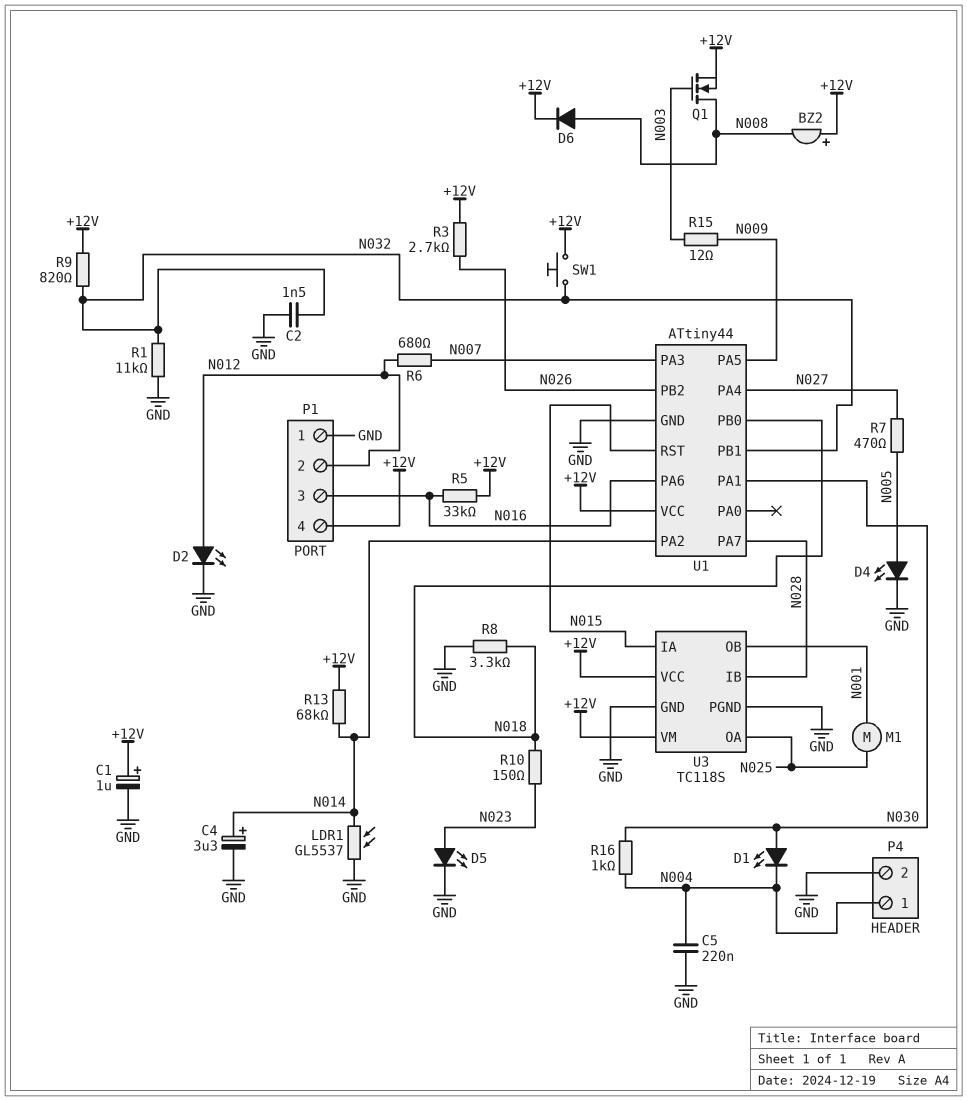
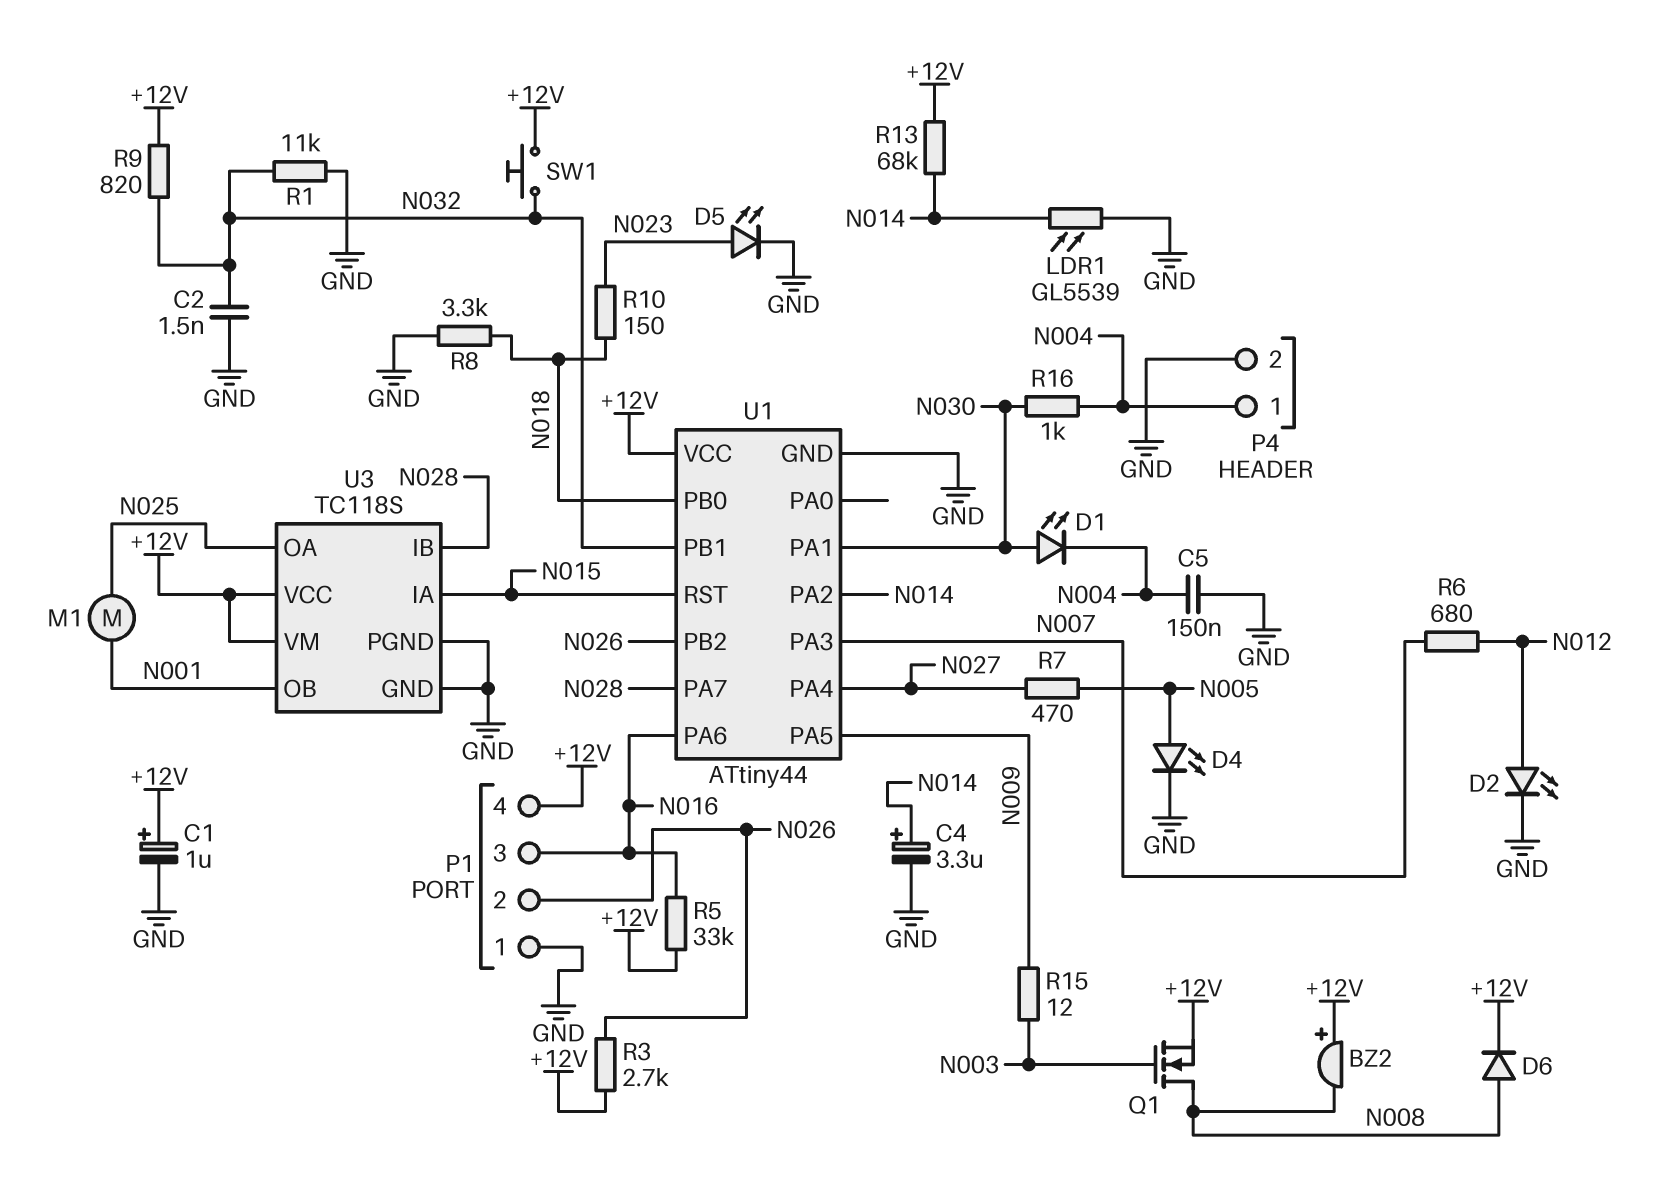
C5: 220nF (GND, N004) -> 150nF (GND, N004)
LDR1: GL5537 (GND, N014) -> GL5539 (GND, N014)
P1 pin 2: N012 -> N026

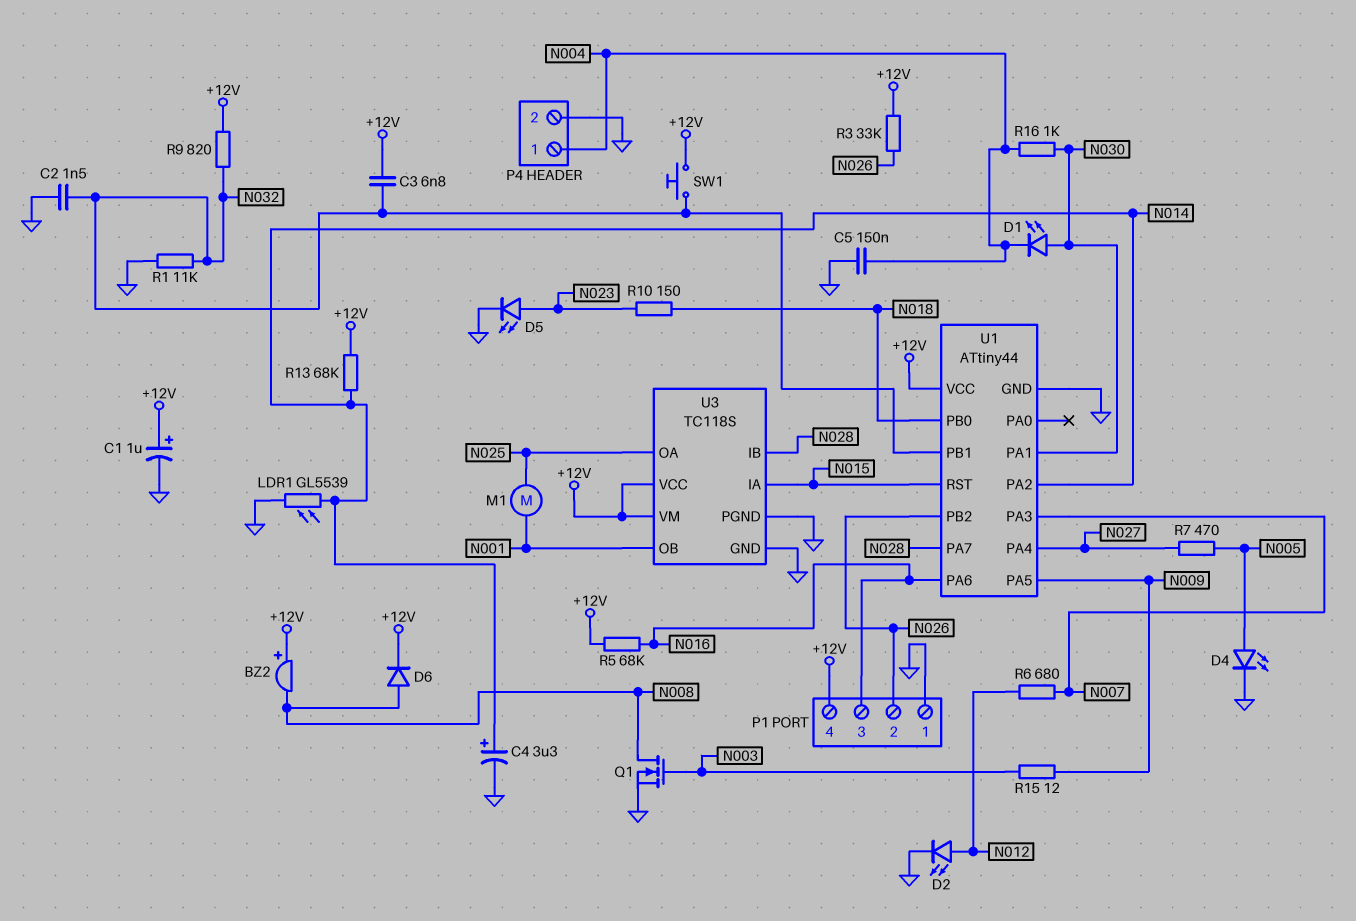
C3: none -> 6.8nF (+12V, N032)
Q1: NMOS (G N003, D N008, S +12V) -> NMOS (G N003, D N008, S GND)
R3: 2.7k (+12V, N026) -> 33k (+12V, N026)
R5: 33k (+12V, N016) -> 68k (+12V, N016)
R8: 3.3k (GND, N018) -> none

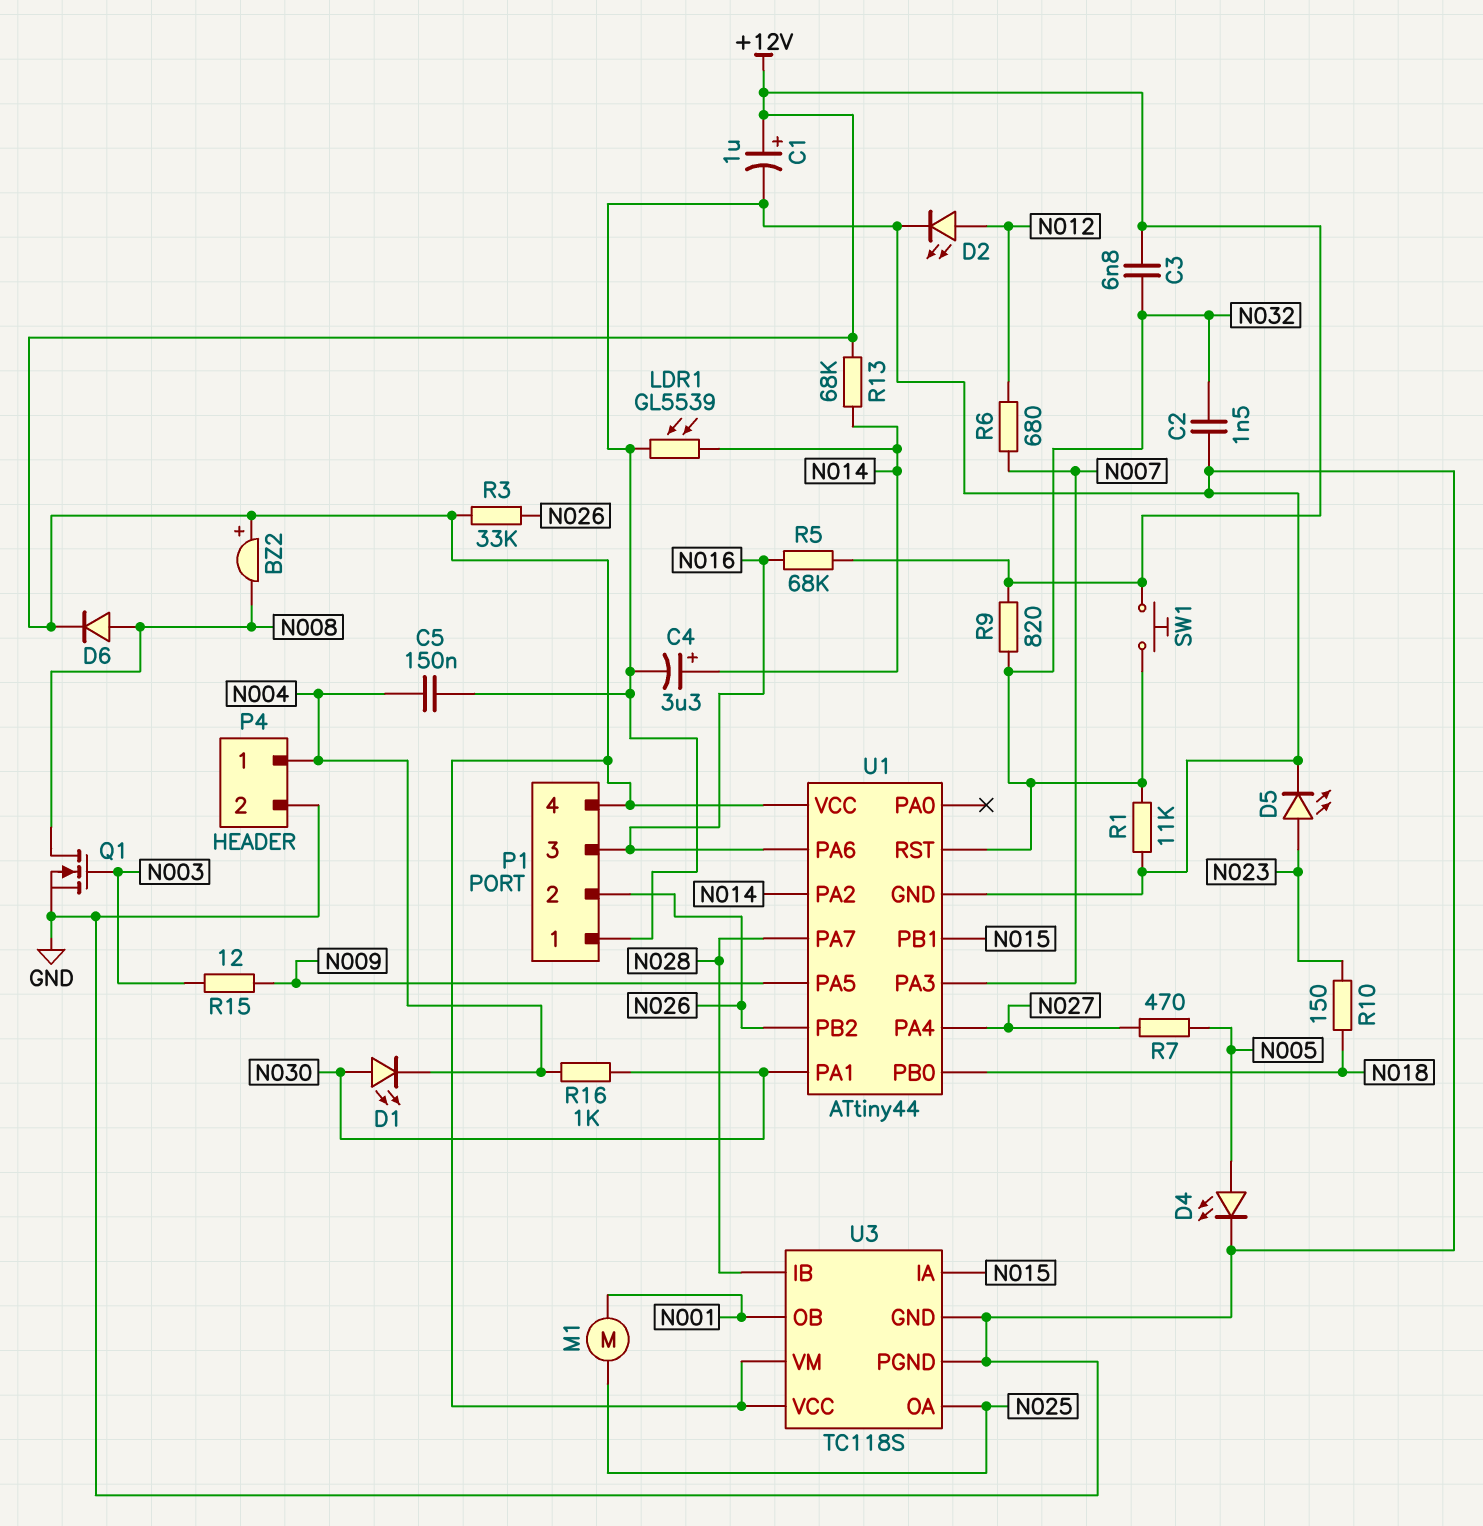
U1 pin PB1: N032 -> N015
U1 pin RST: N015 -> N032

